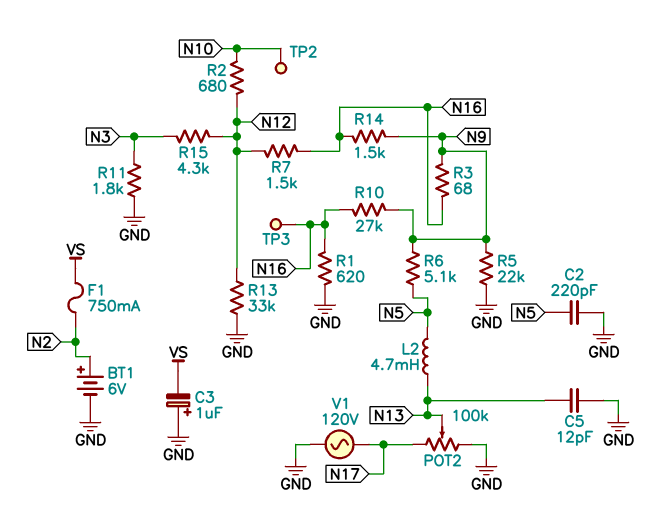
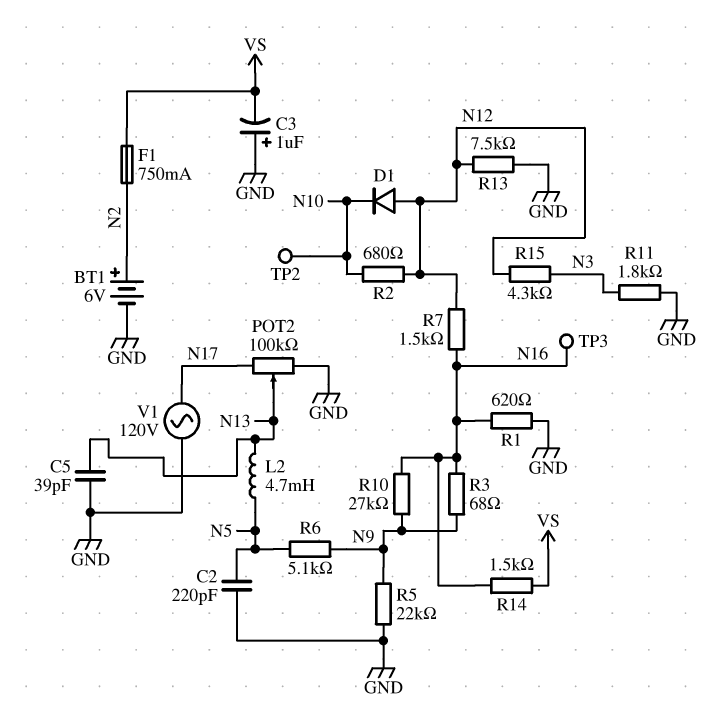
C5: 12pF (GND, N13) -> 39pF (GND, N13)
D1: none -> diode (A N12, K N10)
R13: 33k (GND, N12) -> 7.5k (GND, N12)
R14: 1.5k (N9, N16) -> 1.5k (N16, VS)

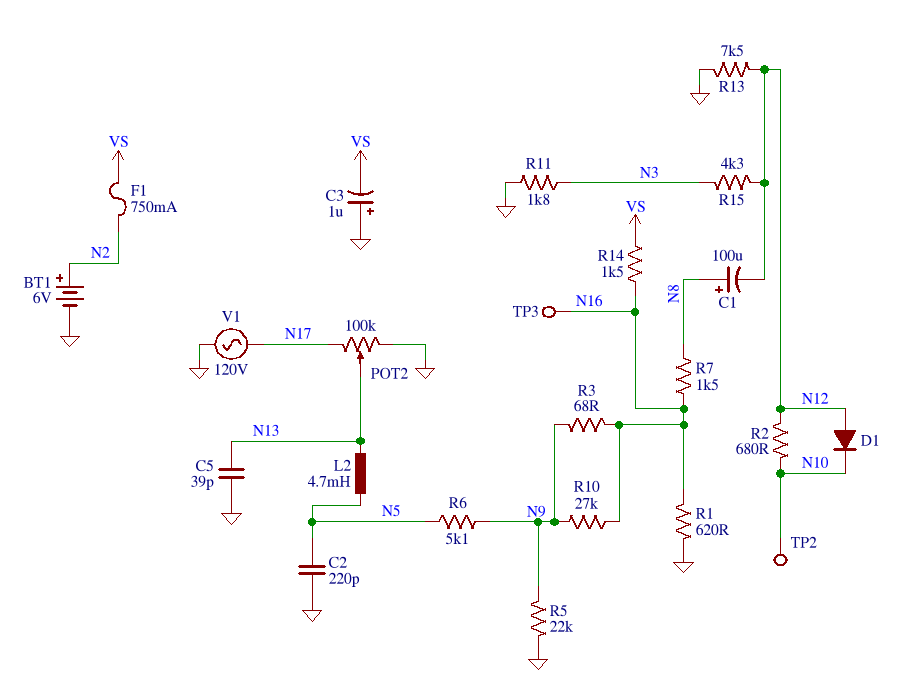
C1: none -> 100uF (plus N8, minus N12)
R7: 1.5k (N12, N16) -> 1.5k (N8, N16)

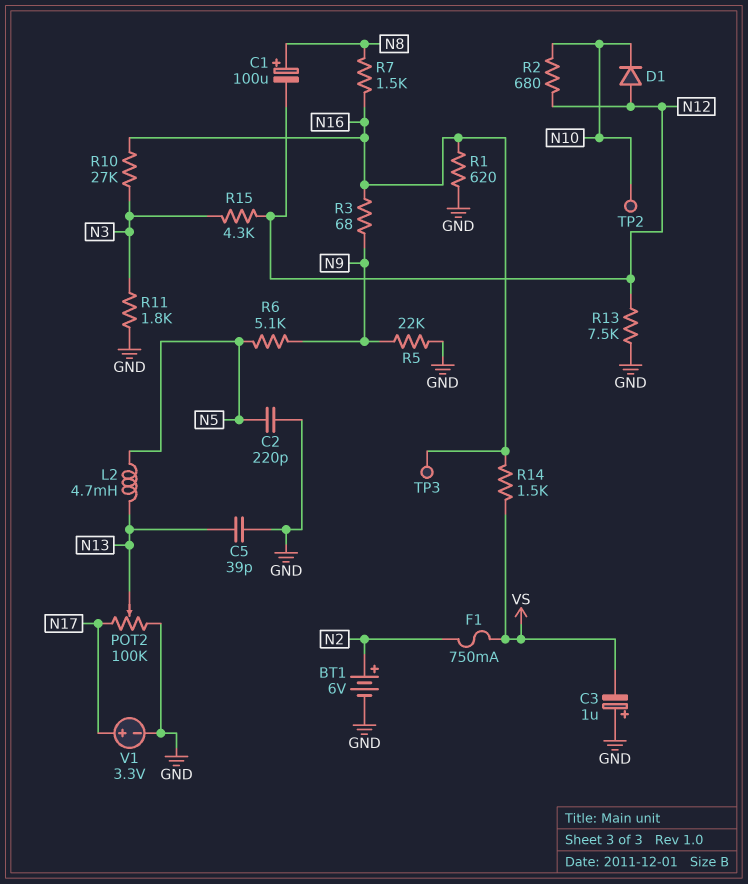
R10: 27k (N9, N16) -> 27k (N3, N16)
V1: AC 120V (GND, N17) -> 3.3V (plus N17, minus GND)

